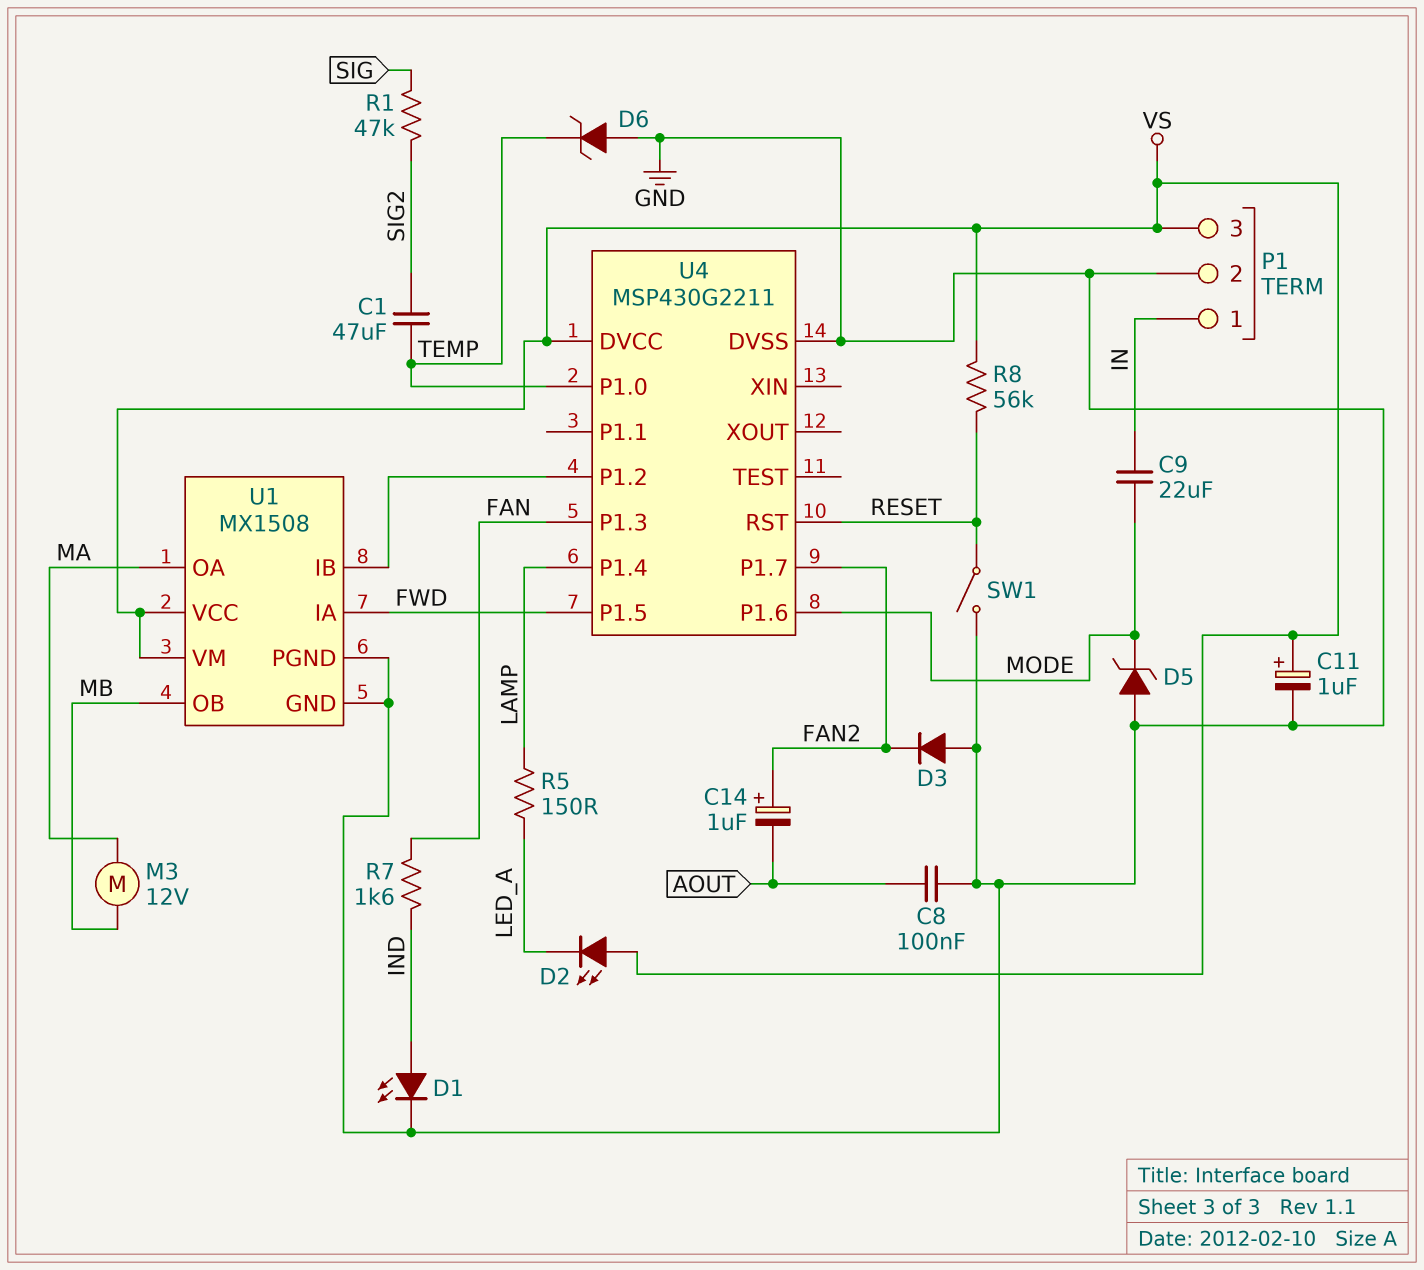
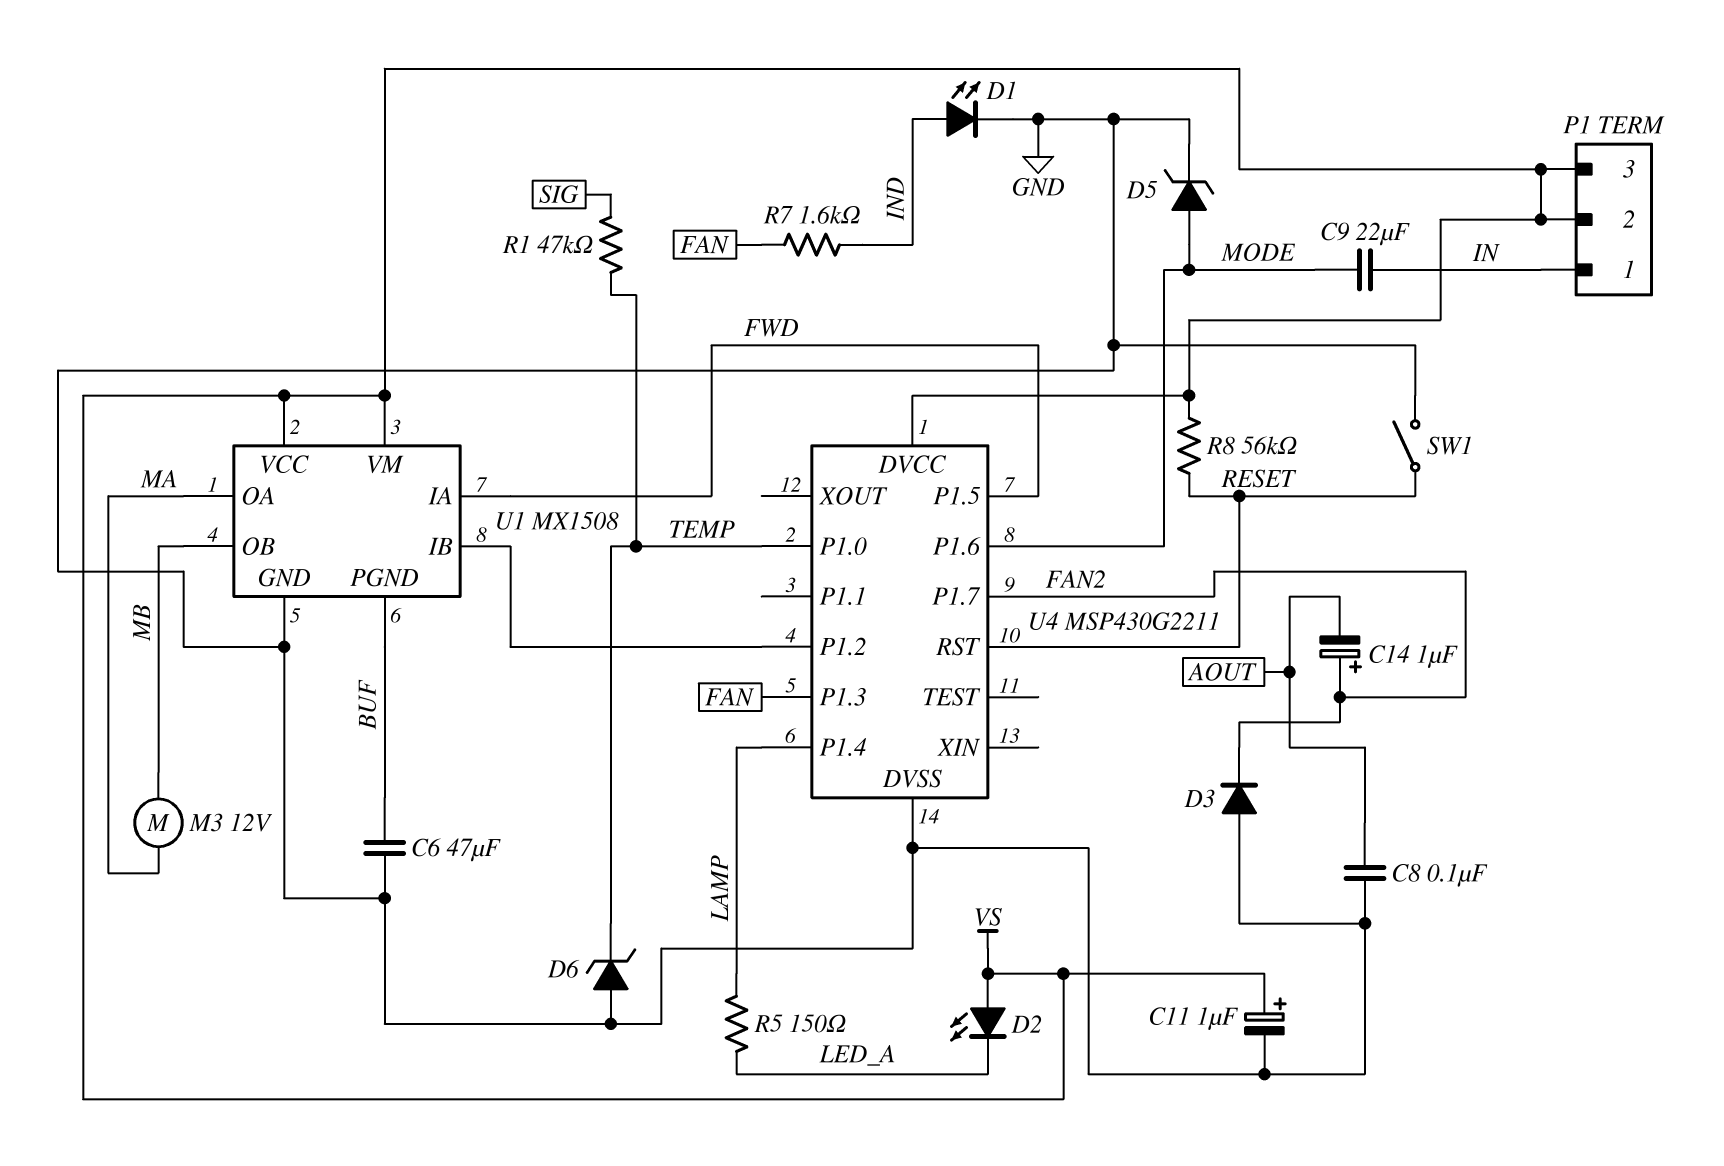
C1: 47uF (SIG2, TEMP) -> none
C6: none -> 47uF (BUF, GND)
D5: zener (A GND, K MODE) -> zener (A MODE, K GND)
P1 pin 2: GND -> VS
R1: 47k (SIG, SIG2) -> 47k (SIG, TEMP)
U1 pin PGND: GND -> BUF

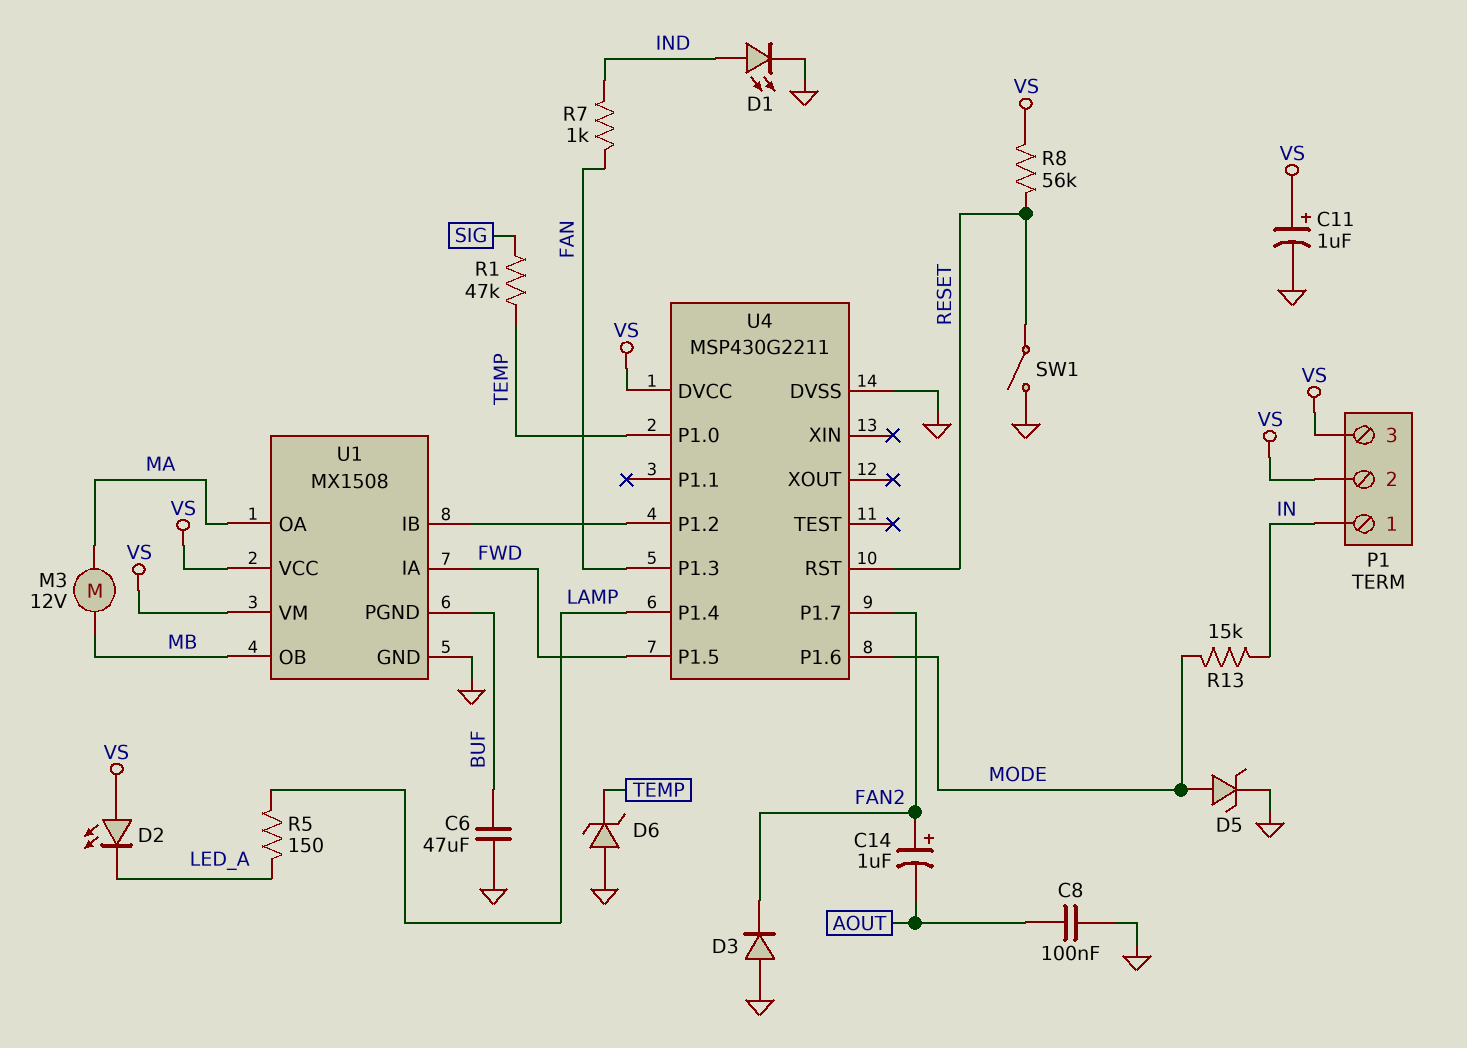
C9: 22uF (IN, MODE) -> none
R7: 1.6k (FAN, IND) -> 1k (FAN, IND)
R13: none -> 15k (IN, MODE)

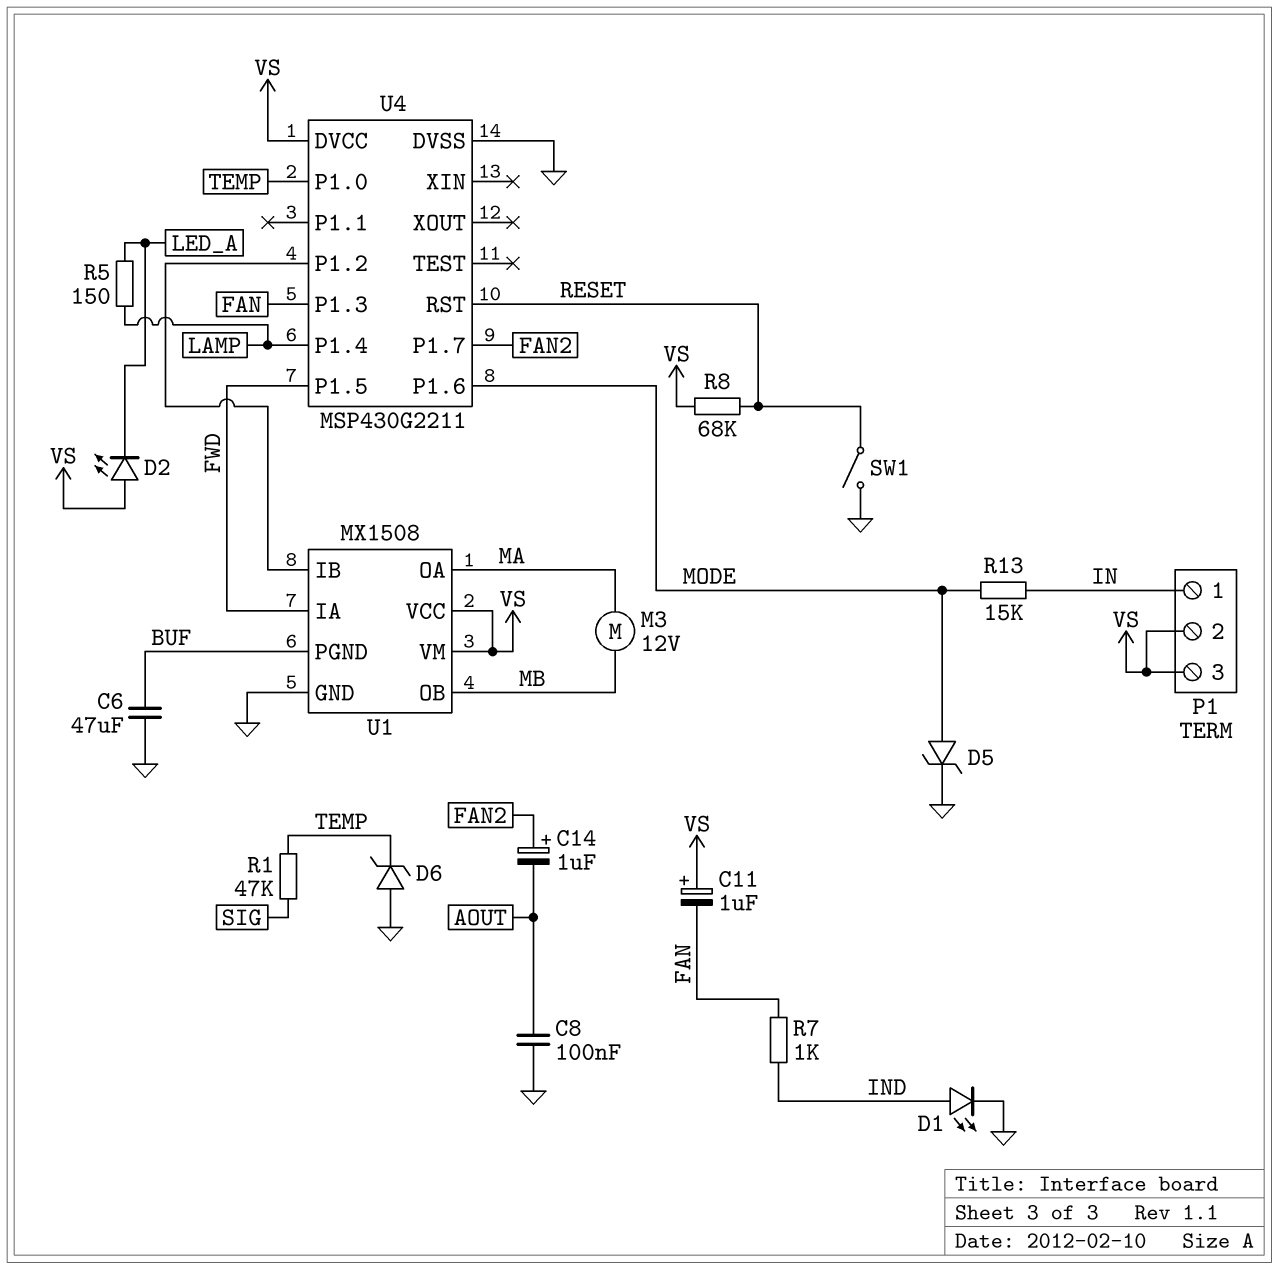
C11: 1uF (plus VS, minus GND) -> 1uF (plus VS, minus FAN)
D3: diode (A GND, K FAN2) -> none
R8: 56k (RESET, VS) -> 68k (RESET, VS)

